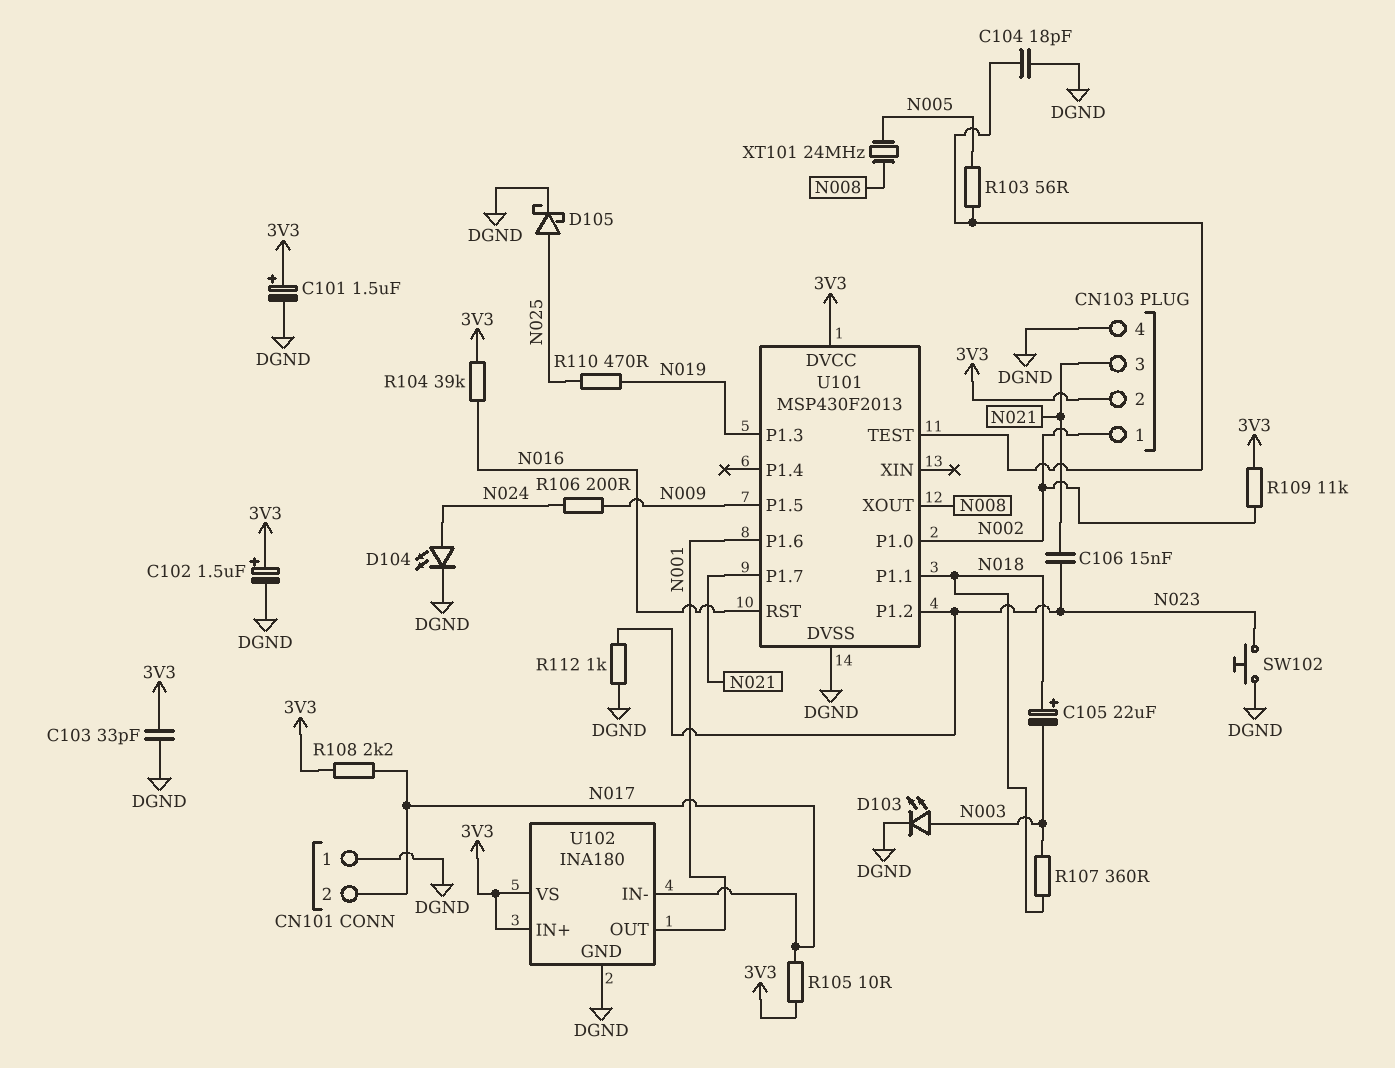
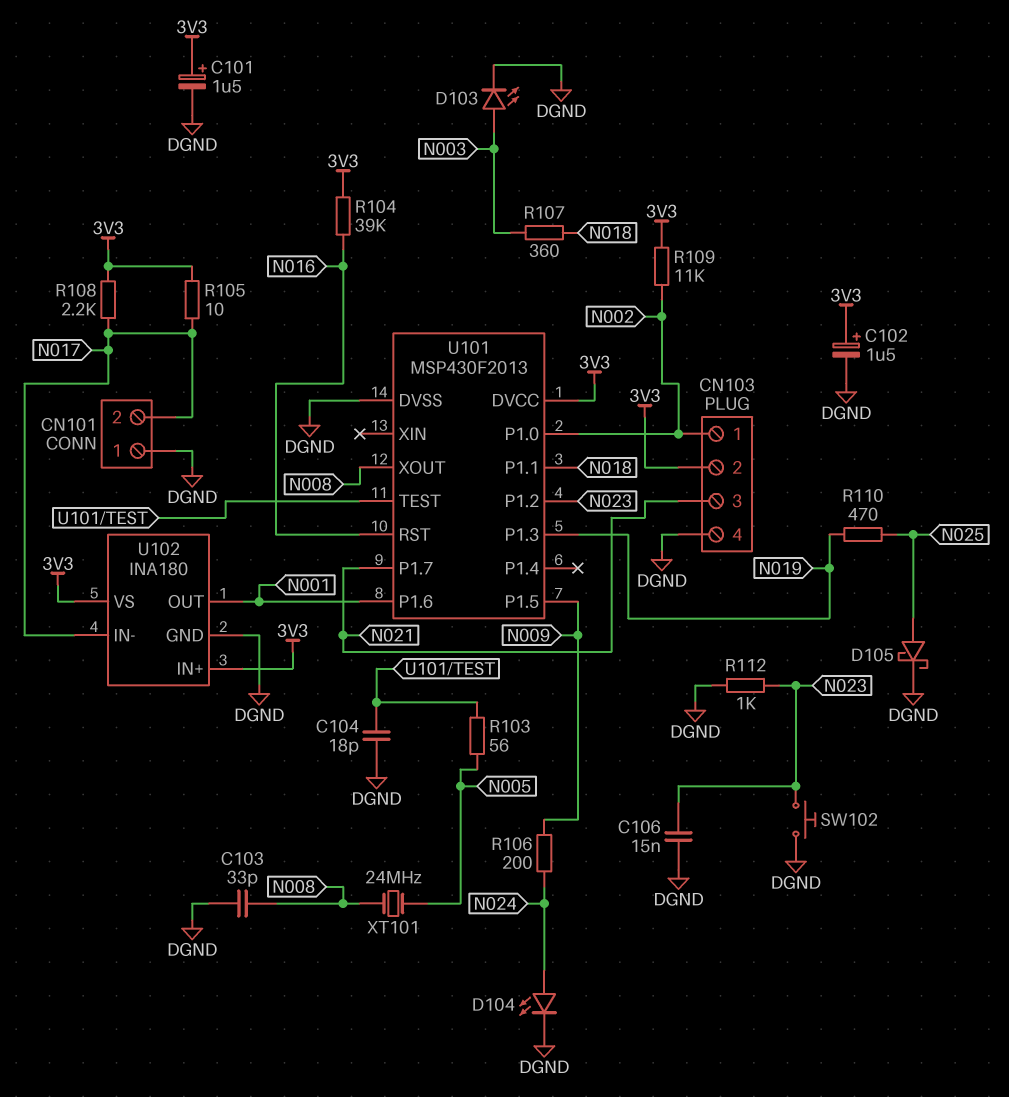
C103: 33pF (3V3, DGND) -> 33pF (DGND, N008)
C105: 22uF (plus N018, minus N003) -> none
C106: 15nF (N021, N023) -> 15nF (DGND, N023)

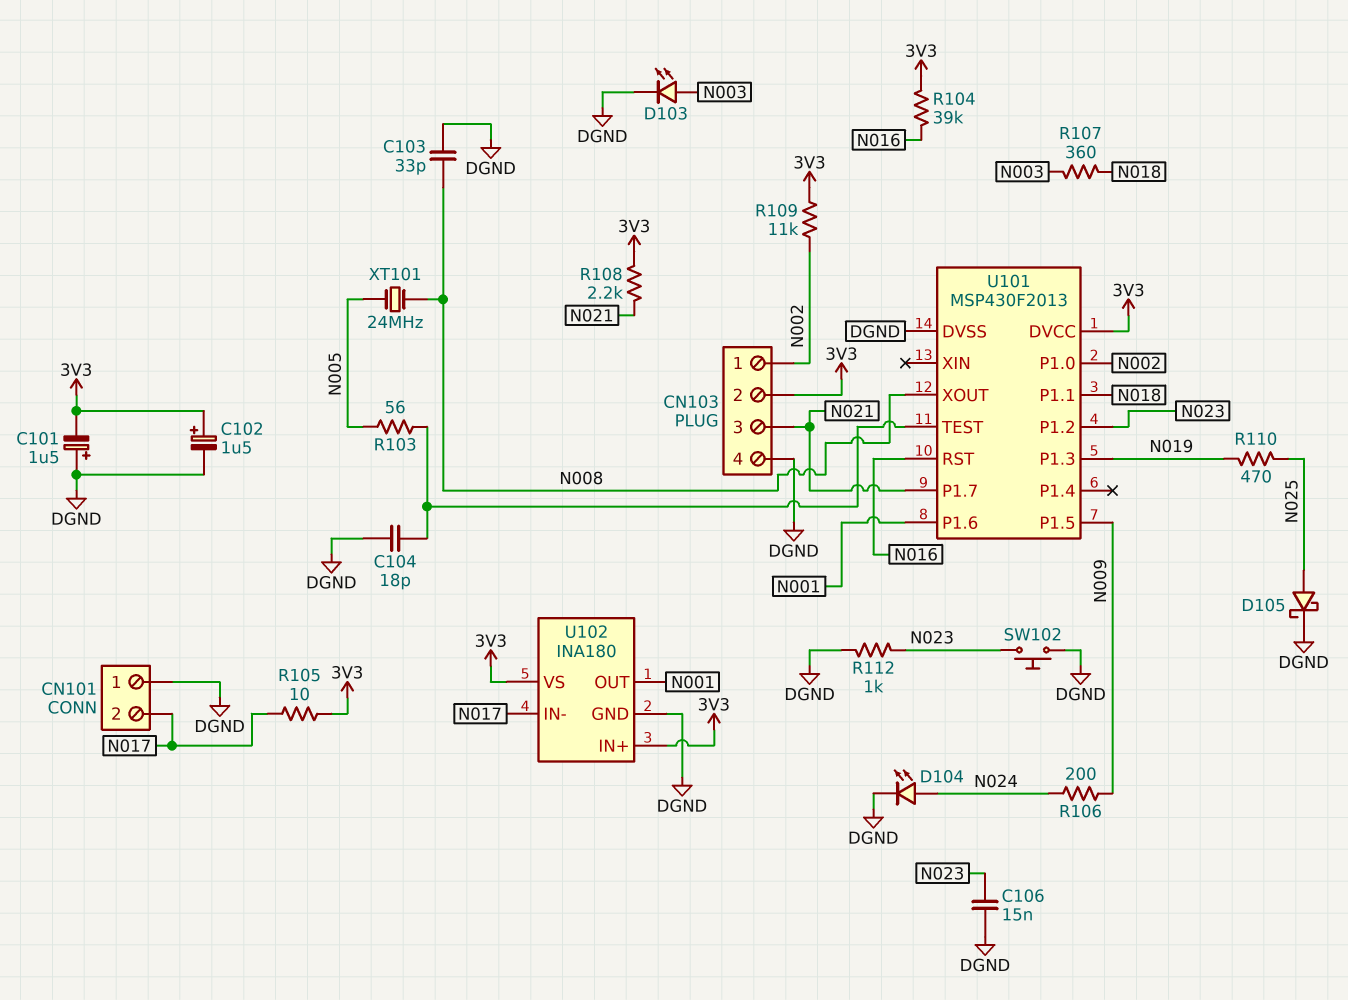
C101: 1.5uF (plus 3V3, minus DGND) -> 1.5uF (plus DGND, minus 3V3)
R108: 2.2k (3V3, N017) -> 2.2k (3V3, N021)

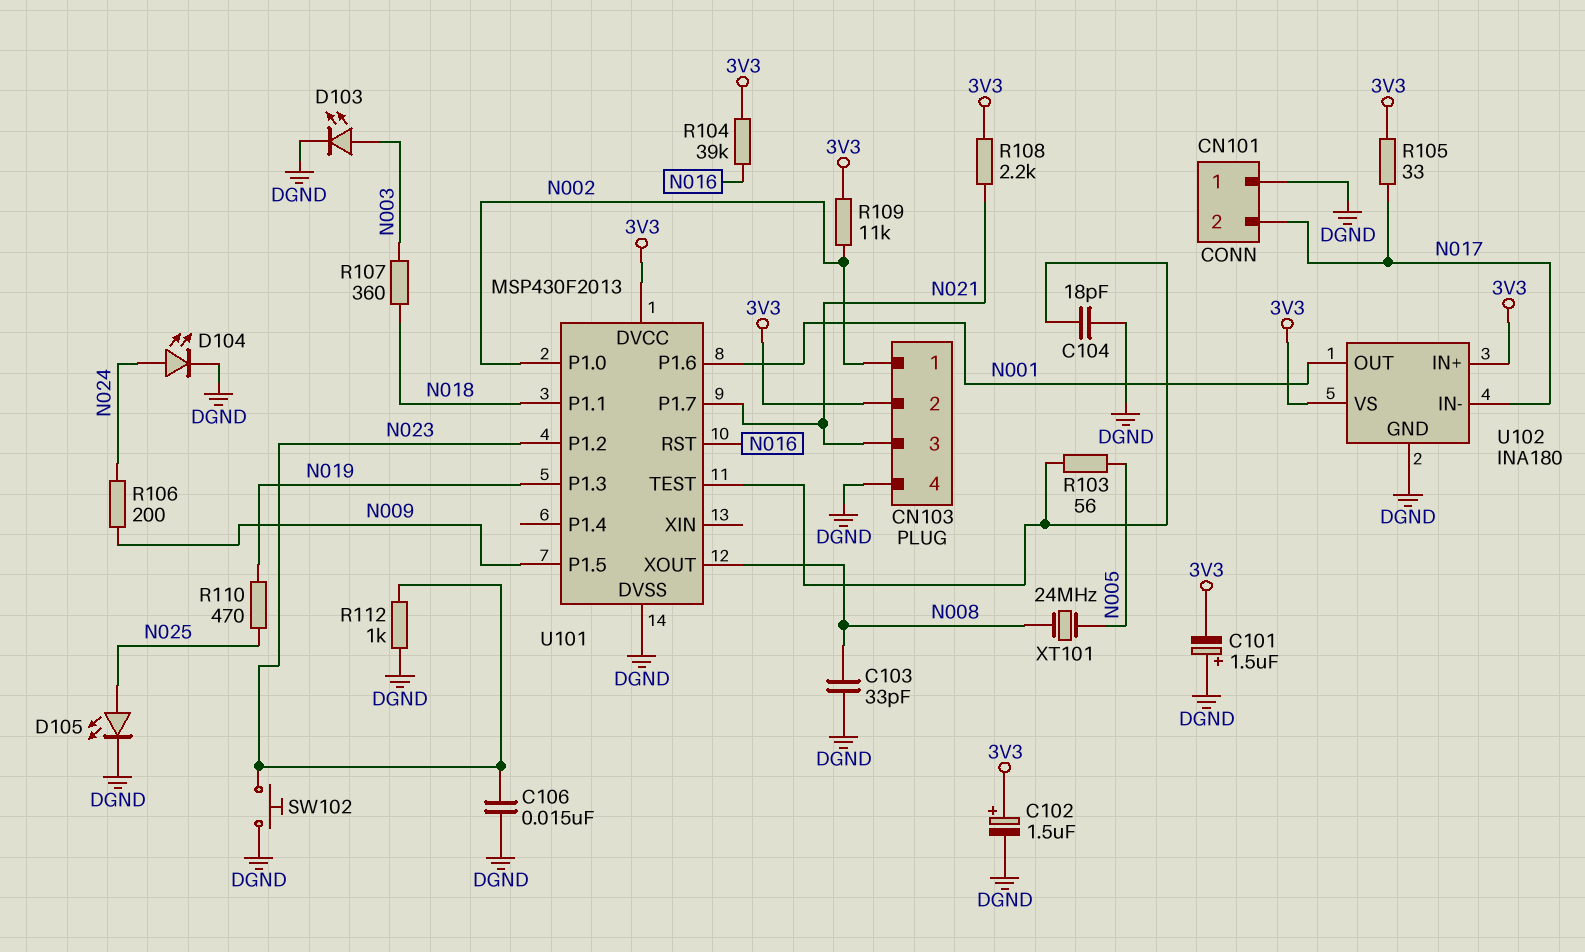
D105: schottky (A N025, K DGND) -> LED (A N025, K DGND)
R105: 10 (3V3, N017) -> 33 (3V3, N017)

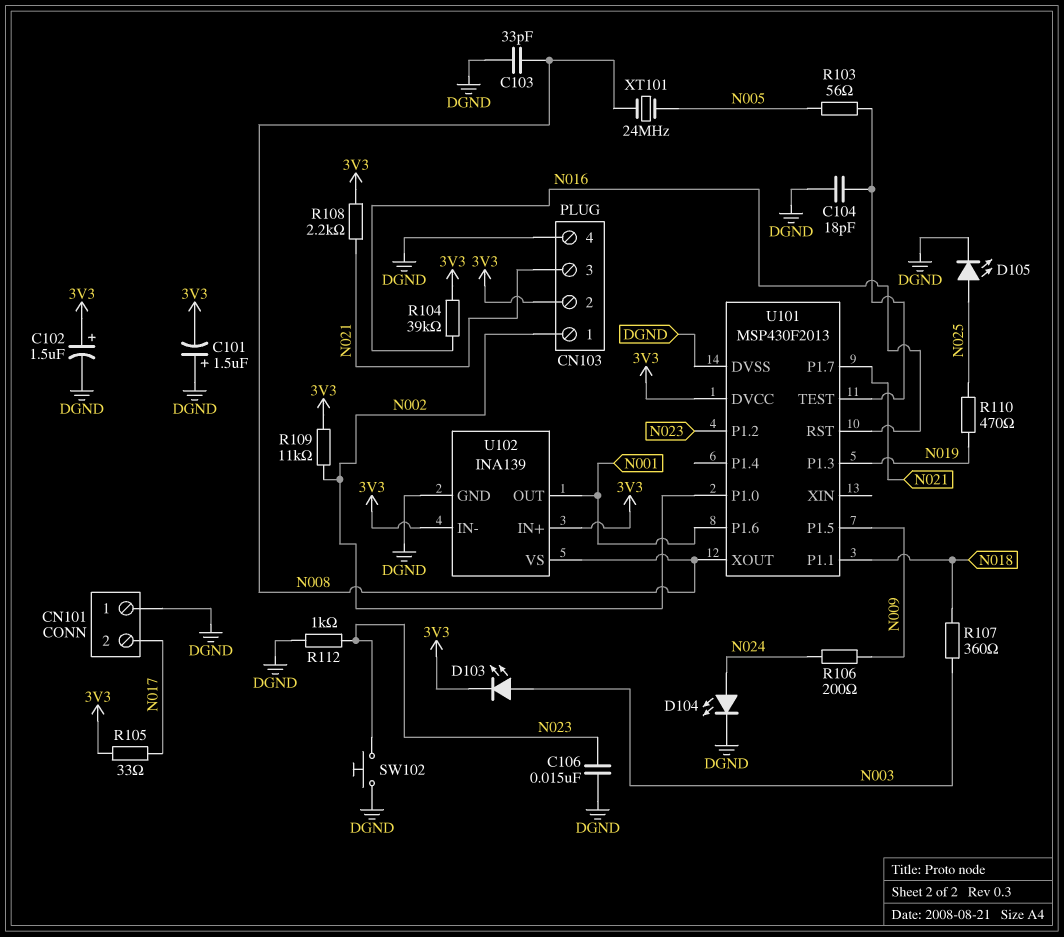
D103: LED (A N003, K DGND) -> LED (A N003, K 3V3)
U102: INA180 -> INA139
U102 pin IN-: N017 -> 3V3
U102 pin VS: 3V3 -> N008

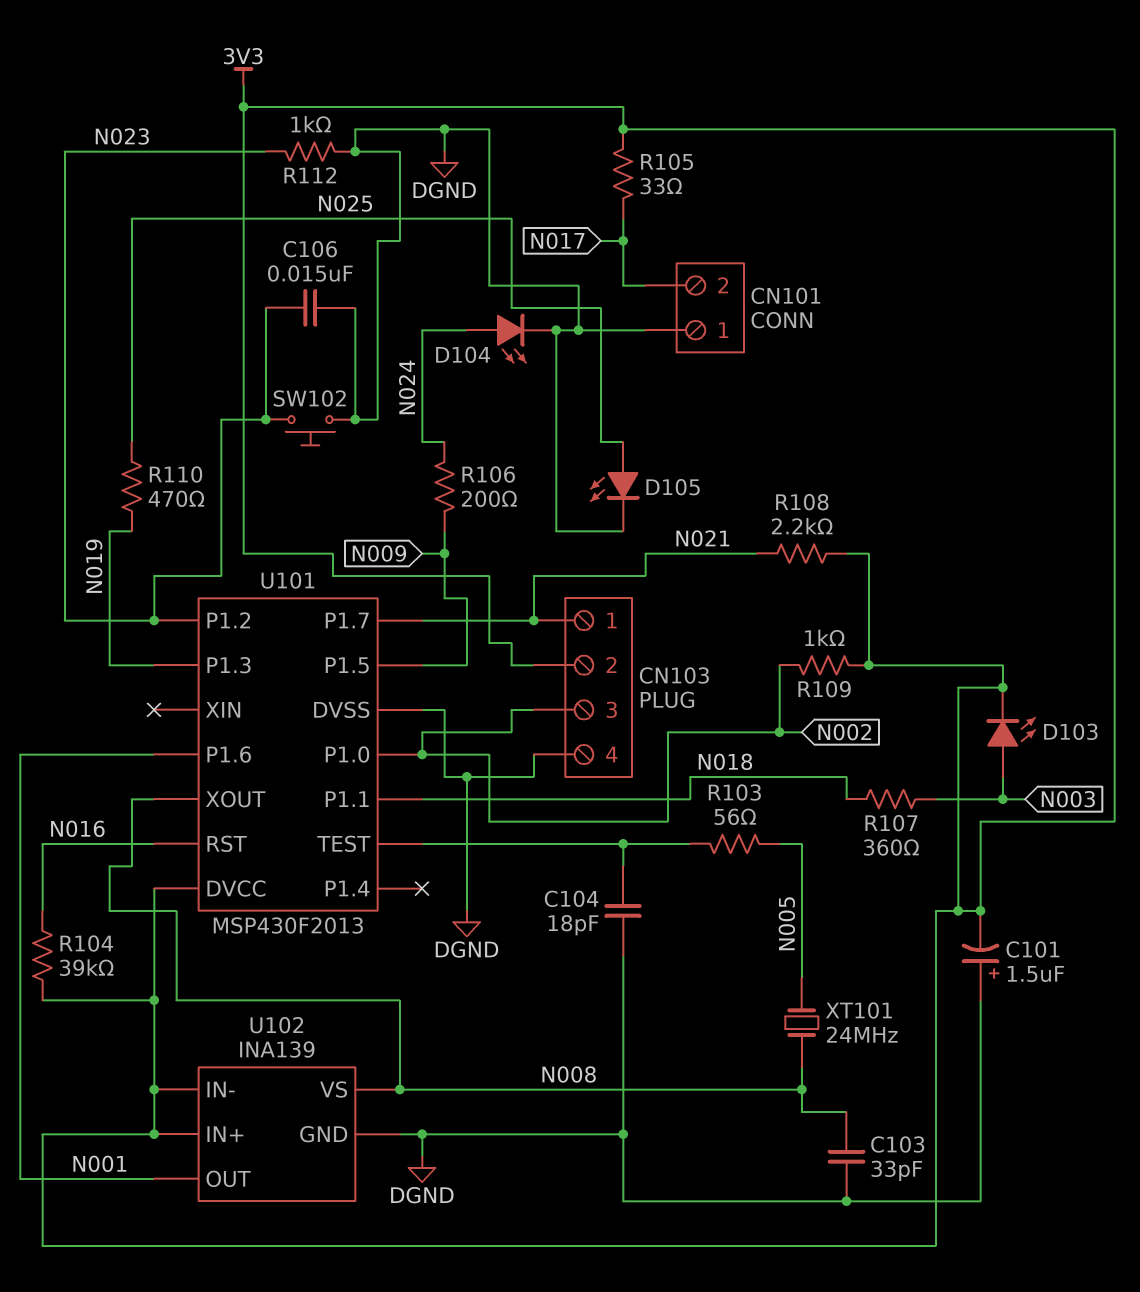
C102: 1.5uF (plus 3V3, minus DGND) -> none
CN103 pin 1: N002 -> N021
CN103 pin 3: N021 -> N002
R109: 11k (3V3, N002) -> 1k (3V3, N002)

